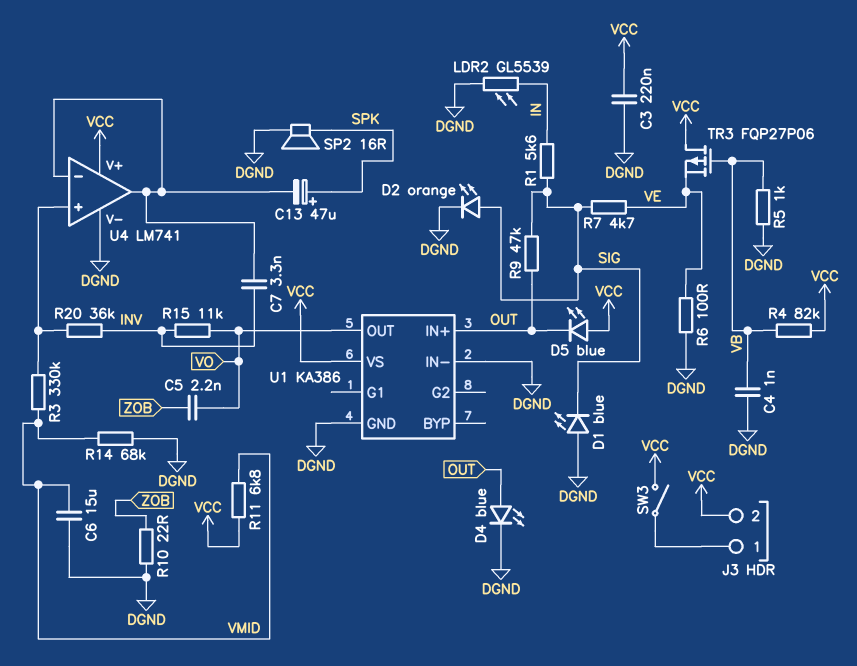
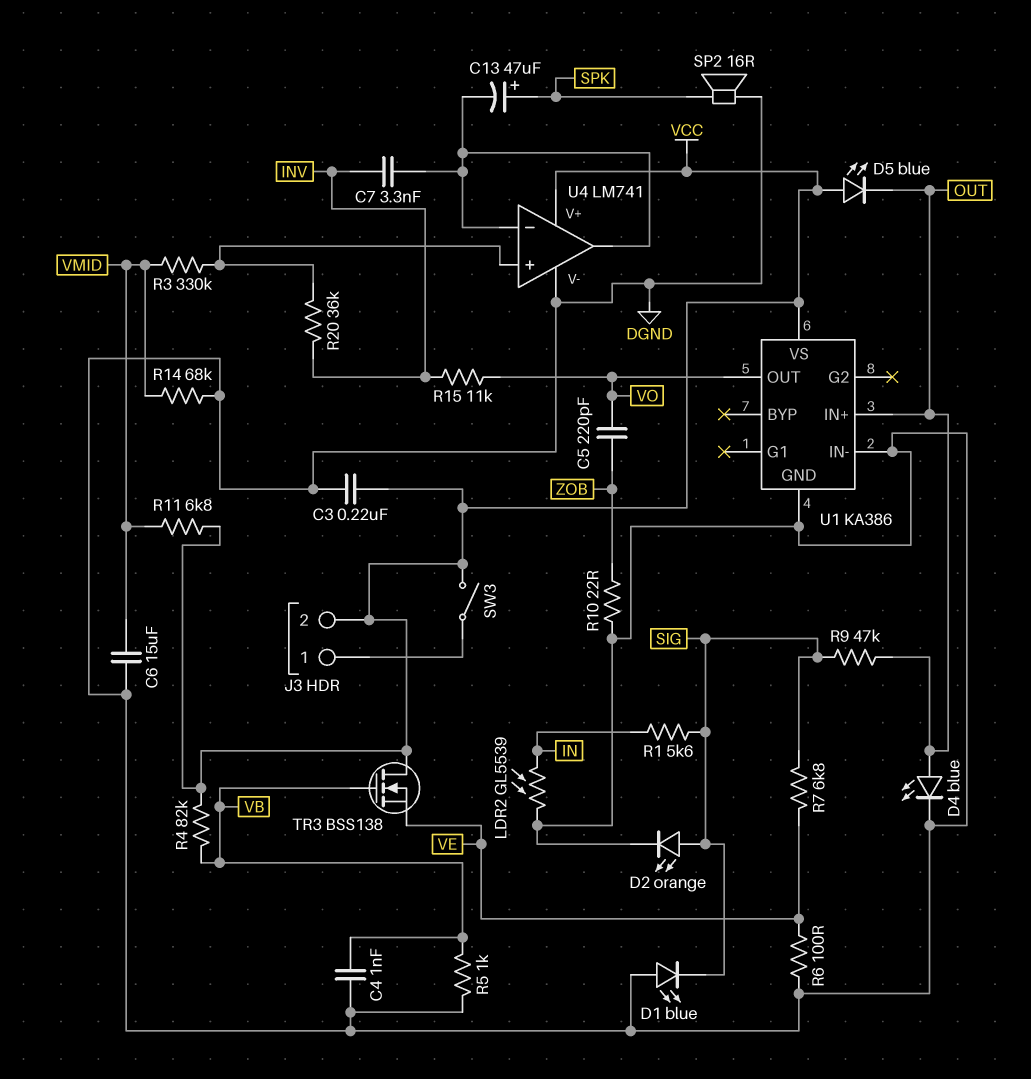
C5: 2.2nF (VO, ZOB) -> 220pF (VO, ZOB)
R7: 4.7k (SIG, VE) -> 6.8k (SIG, VE)
TR3: PMOS FQP27P06 (G VB, D VCC, S VE) -> NMOS BSS138 (G VB, D VCC, S VE)

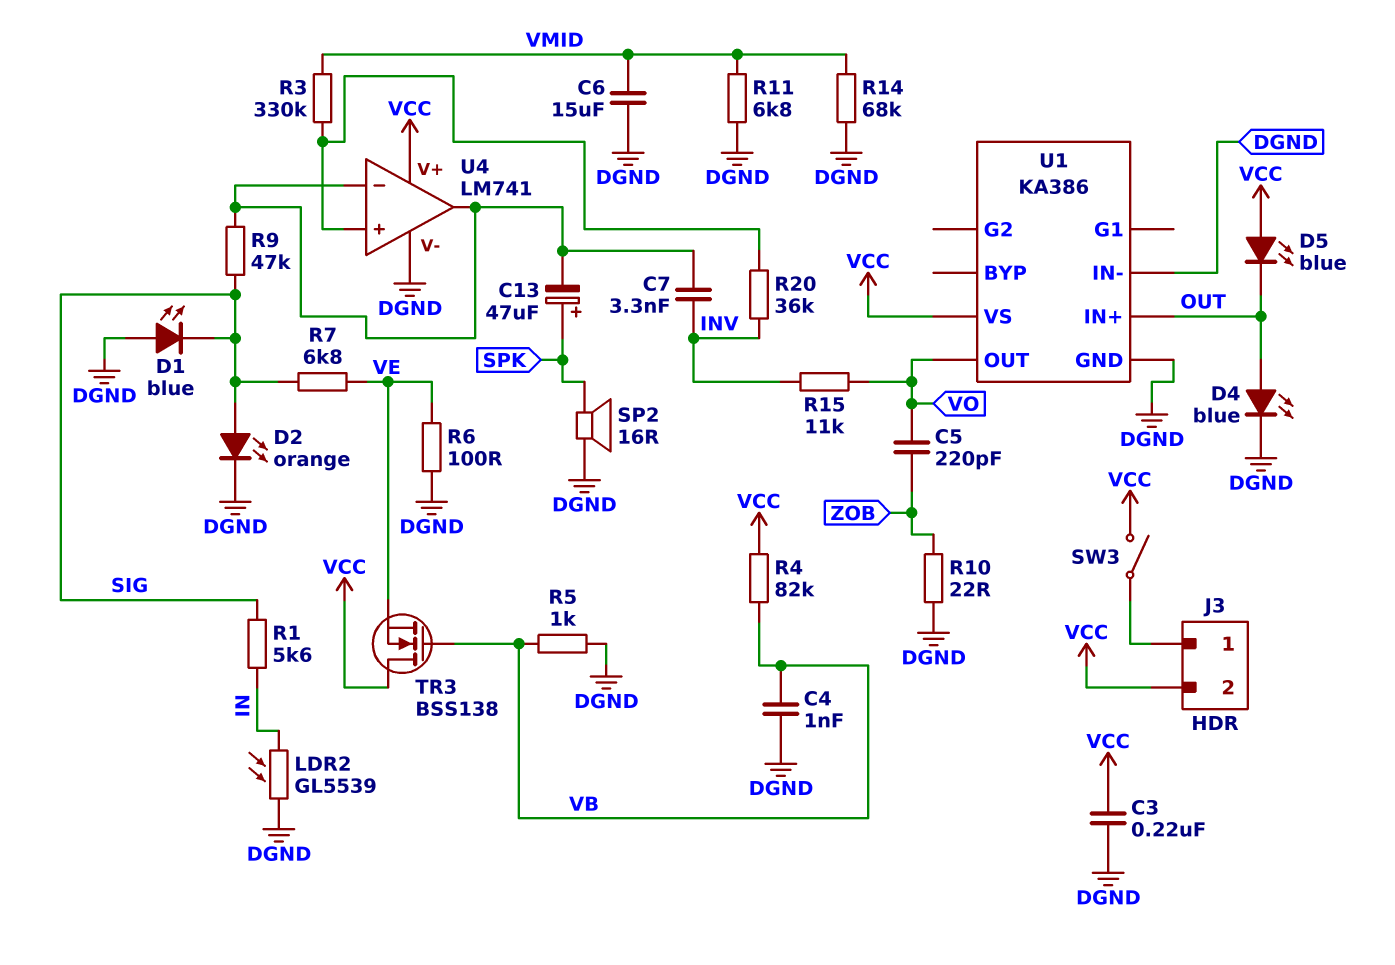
R9: 47k (OUT, SIG) -> 47k (SIG, U4/in-)
R11: 6.8k (VCC, VMID) -> 6.8k (DGND, VMID)

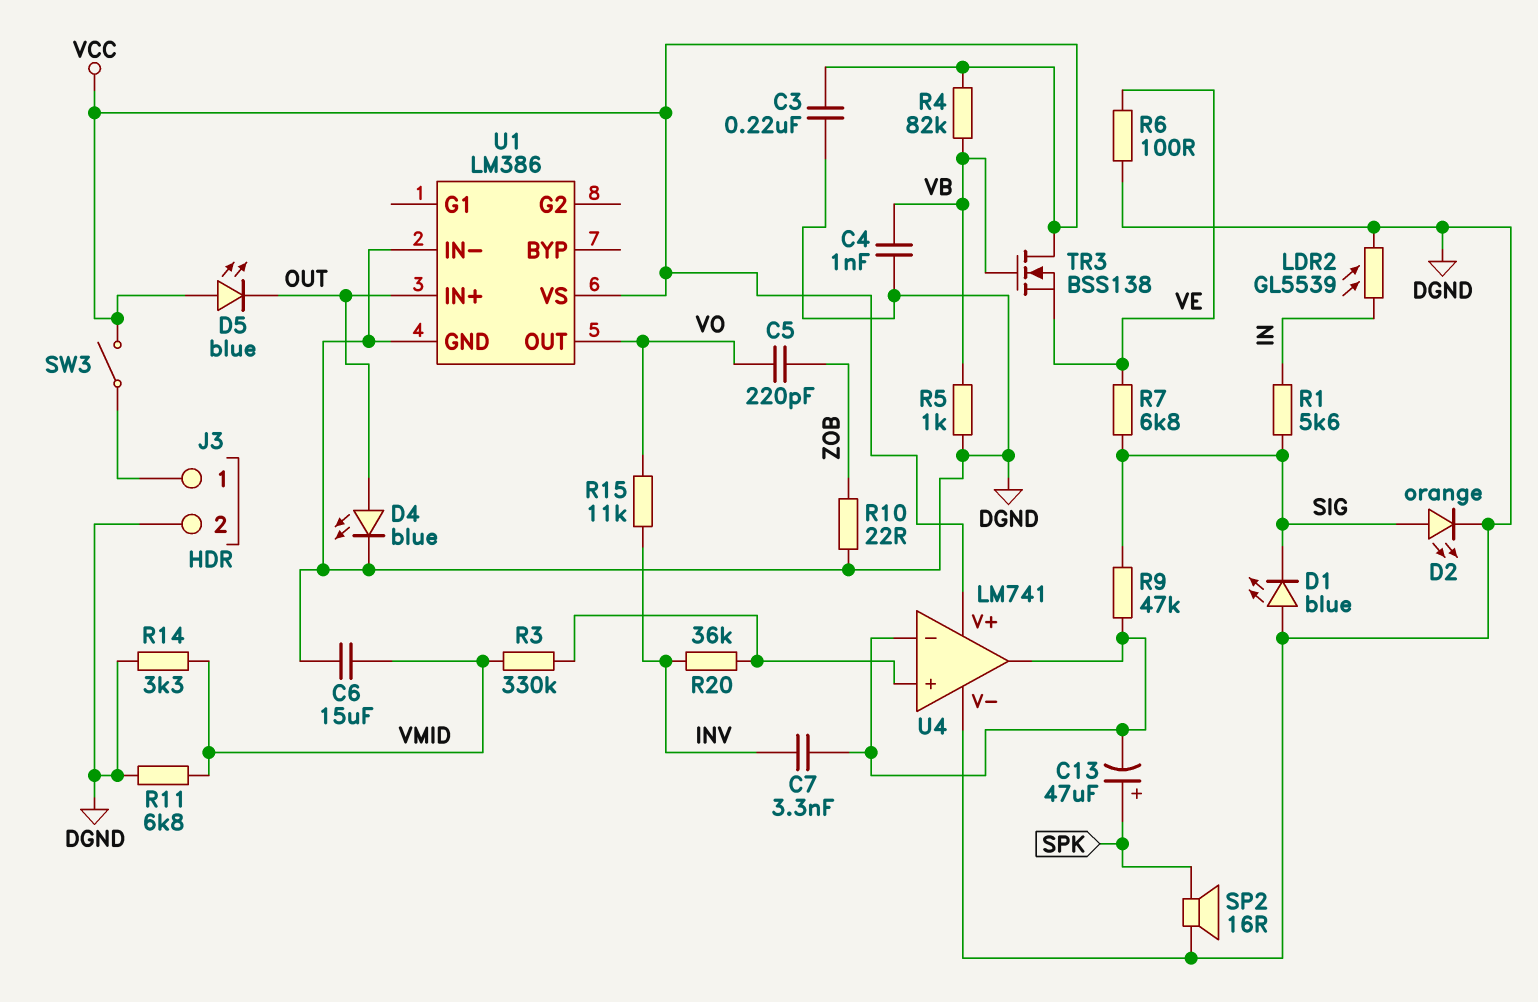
J3 pin 2: VCC -> DGND
R14: 68k (DGND, VMID) -> 3.3k (DGND, VMID)
U1: KA386 -> LM386

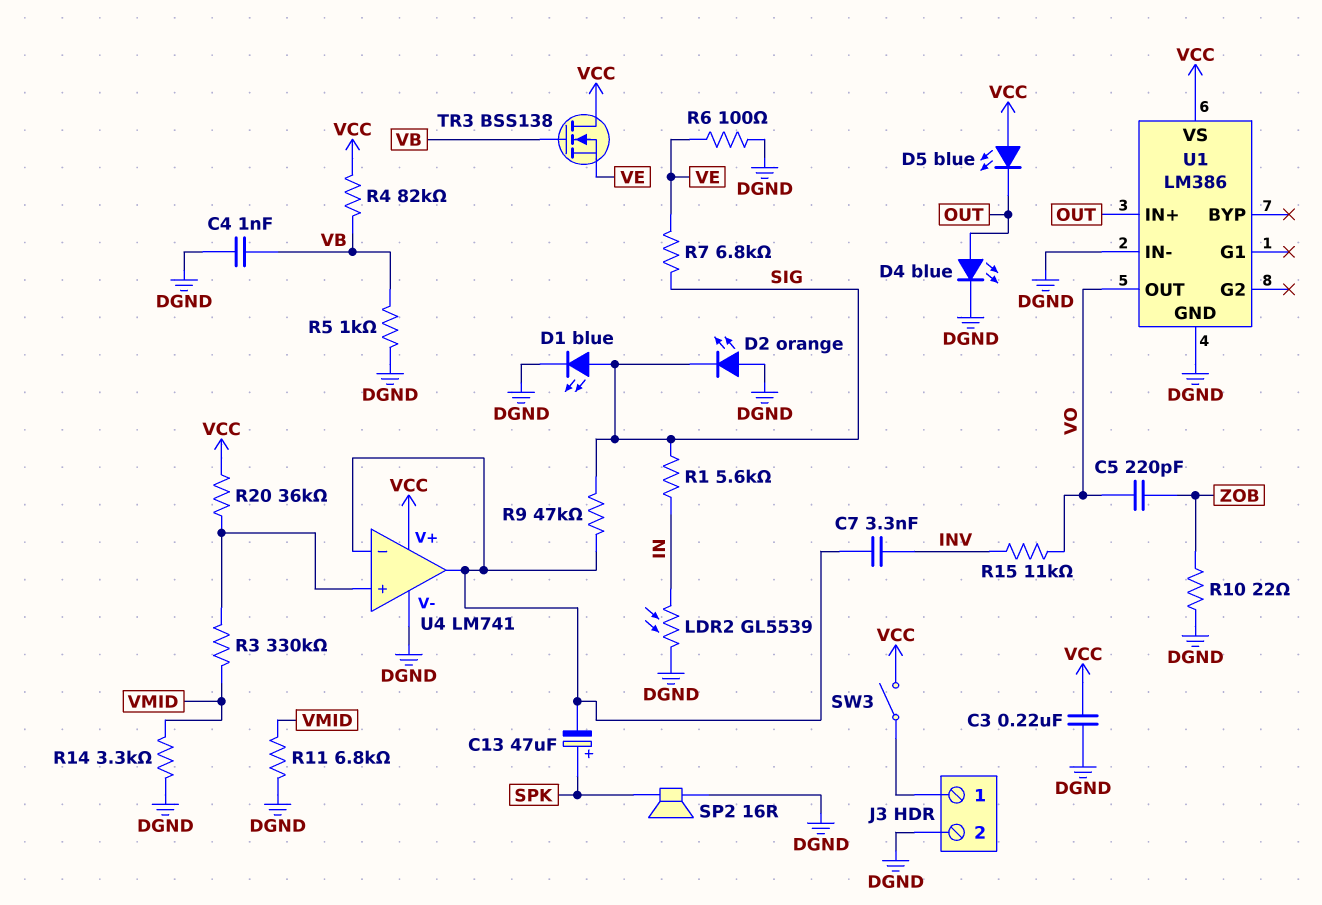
C6: 15uF (DGND, VMID) -> none
D1: LED blue (A DGND, K SIG) -> LED blue (A SIG, K DGND)
D2: LED orange (A SIG, K DGND) -> LED orange (A DGND, K SIG)
R20: 36k (INV, U4/in+) -> 36k (U4/in+, VCC)

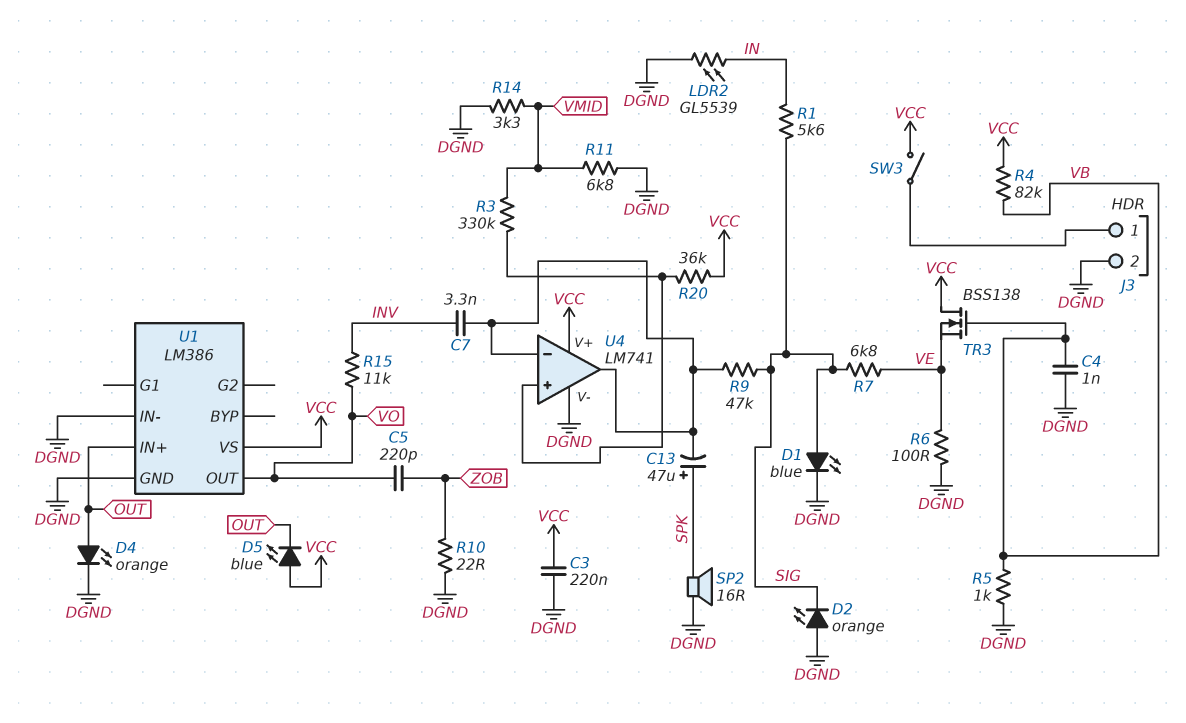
D4: LED blue (A OUT, K DGND) -> LED orange (A OUT, K DGND)

